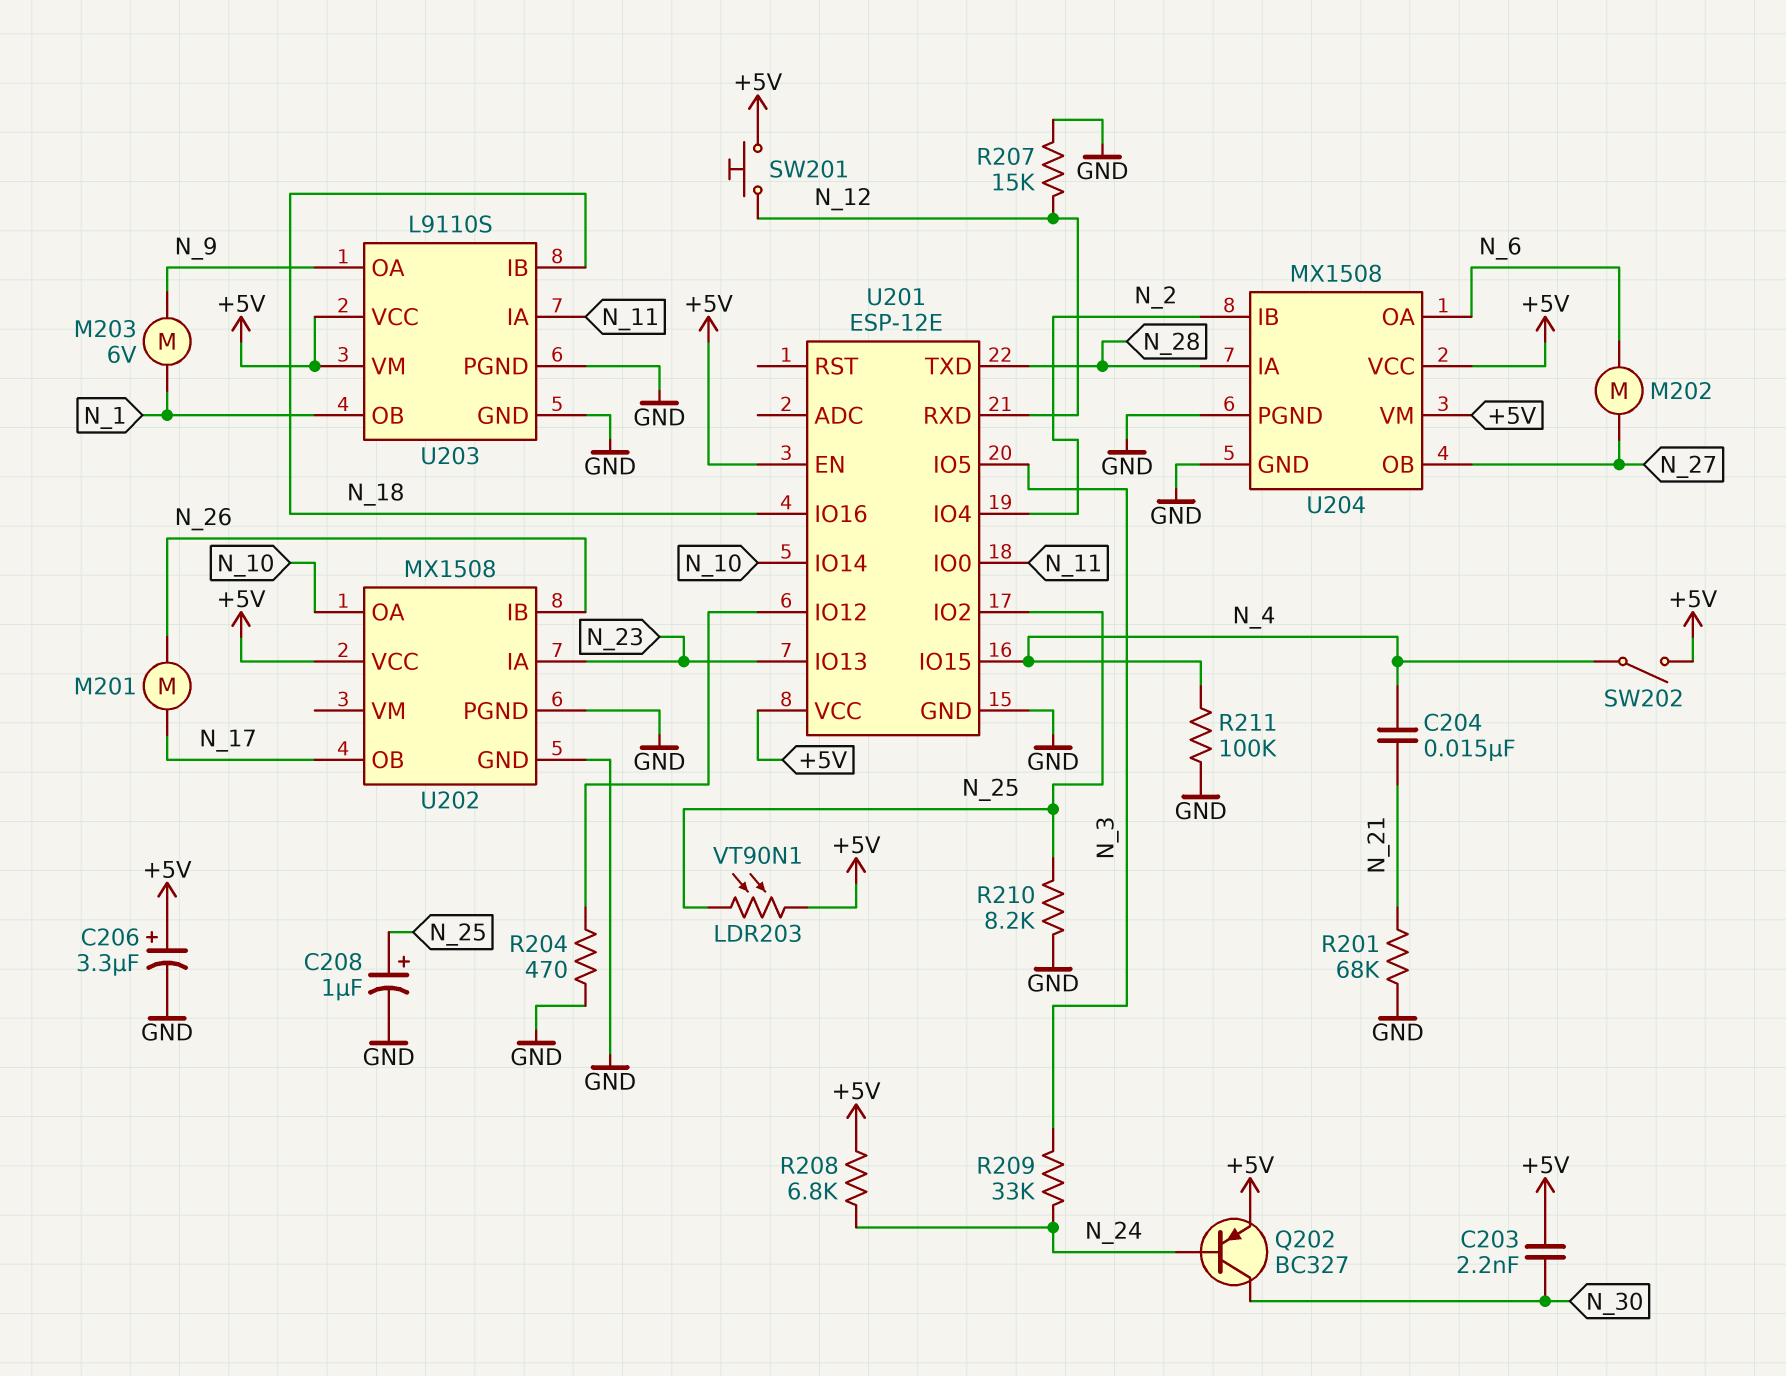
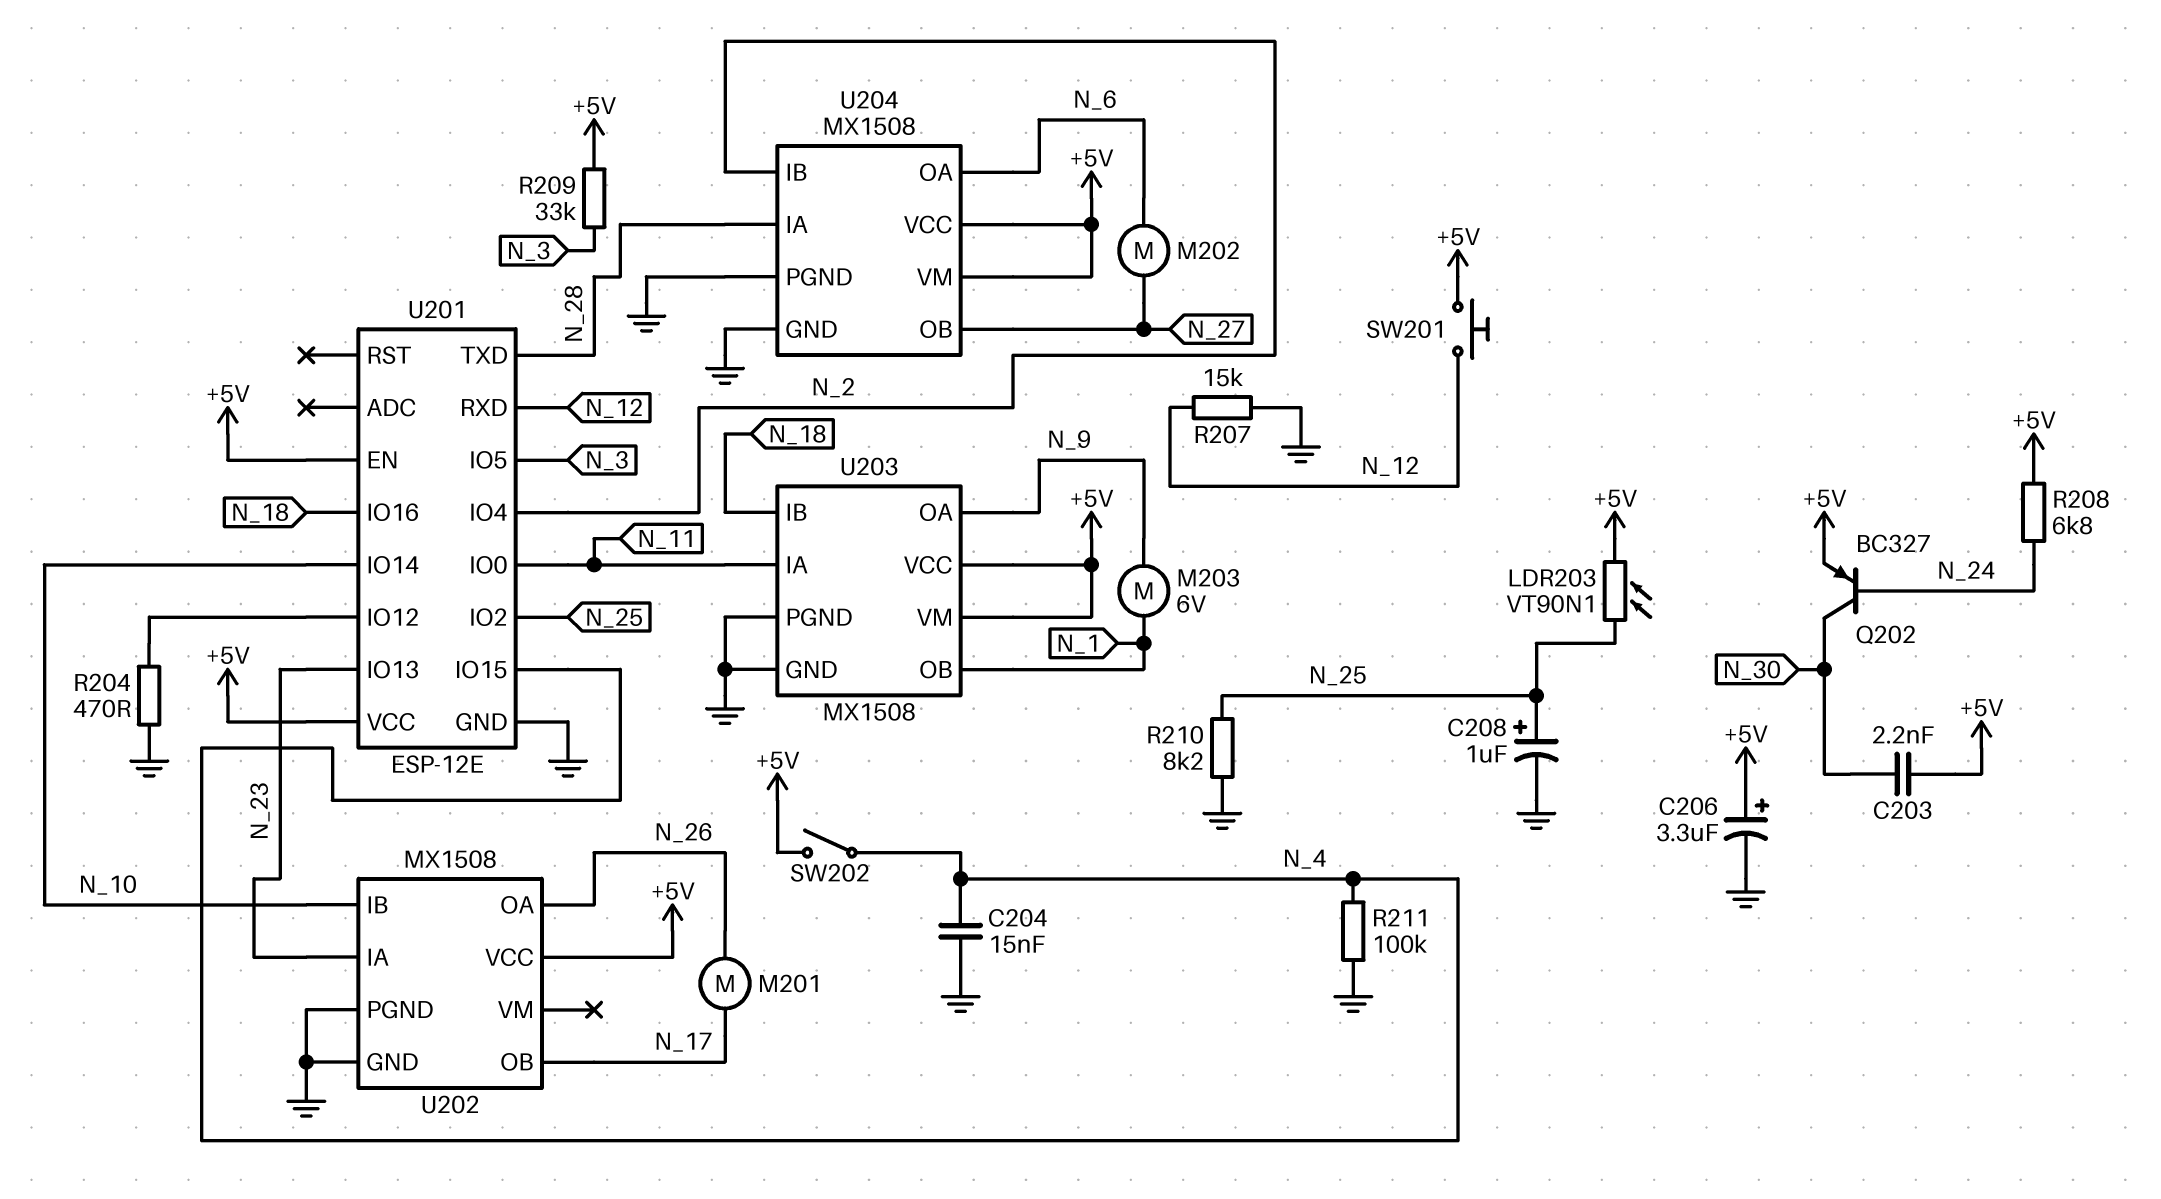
C204: 15nF (N_4, N_21) -> 15nF (GND, N_4)
R201: 68k (GND, N_21) -> none
R209: 33k (N_3, N_24) -> 33k (+5V, N_3)
U202 pin IB: N_26 -> N_10
U202 pin OA: N_10 -> N_26
U203: L9110S -> MX1508

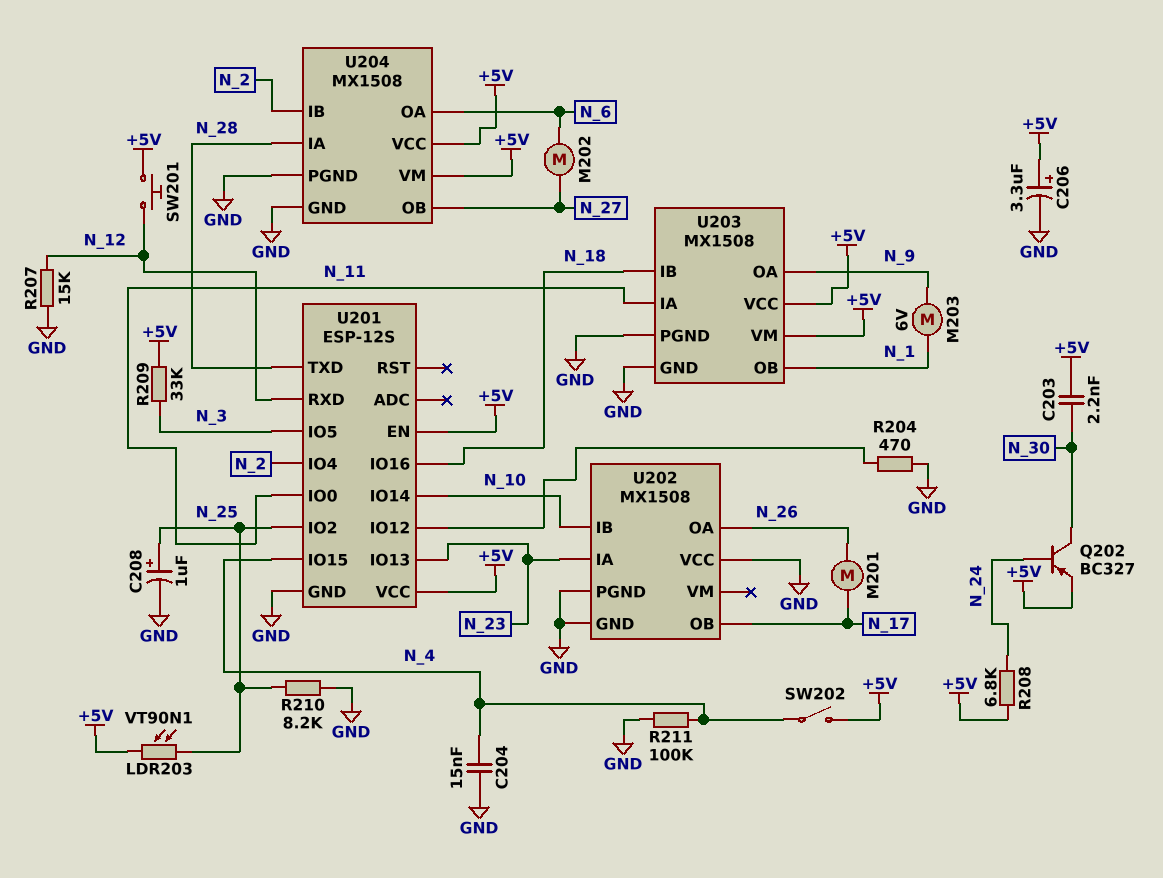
U201: ESP-12E -> ESP-12S
U202 pin VCC: +5V -> GND

